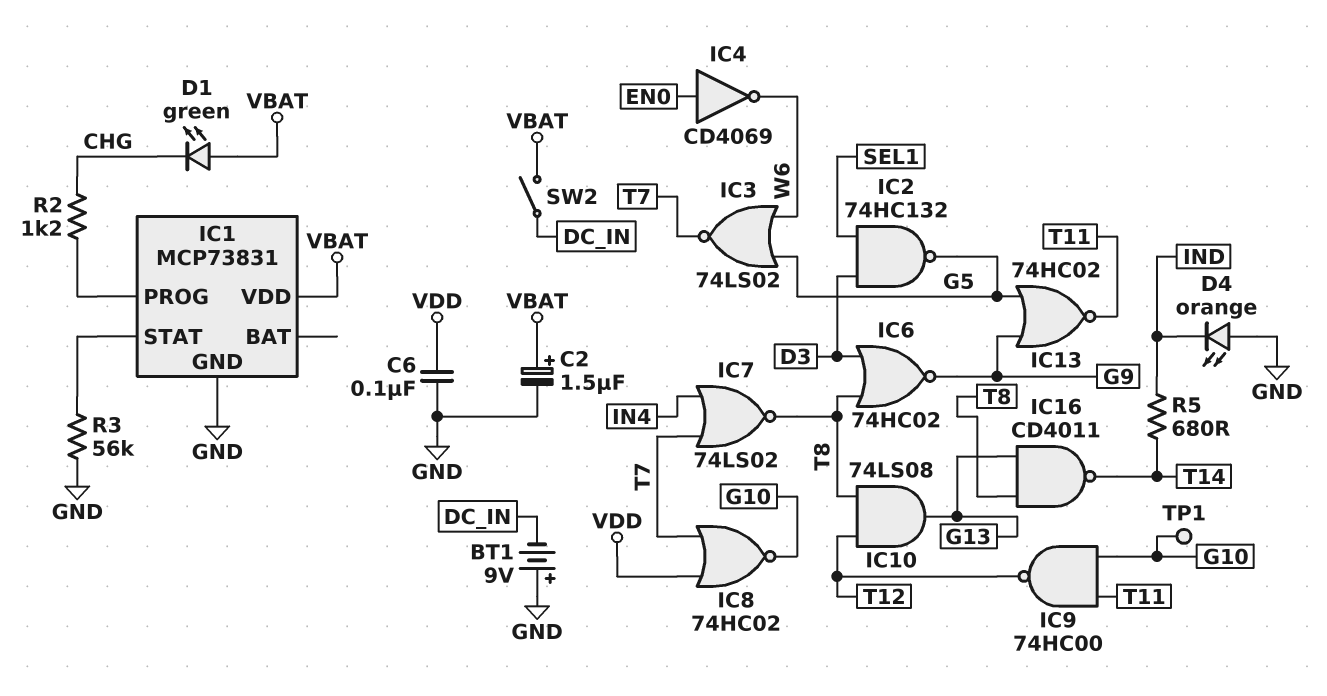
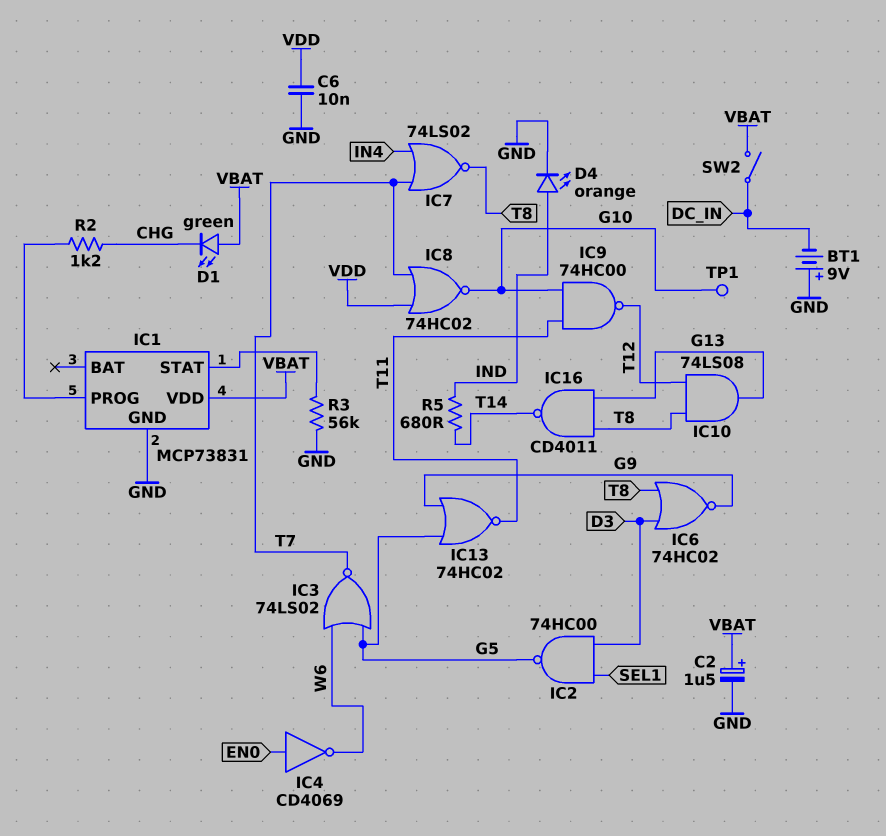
C6: 100nF (GND, VDD) -> 10nF (GND, VDD)
D4: LED orange (A GND, K IND) -> LED orange (A IND, K GND)
IC2: NAND 74HC132 (in D3, in SEL1, out G5) -> NAND 74HC00 (in D3, in SEL1, out G5)

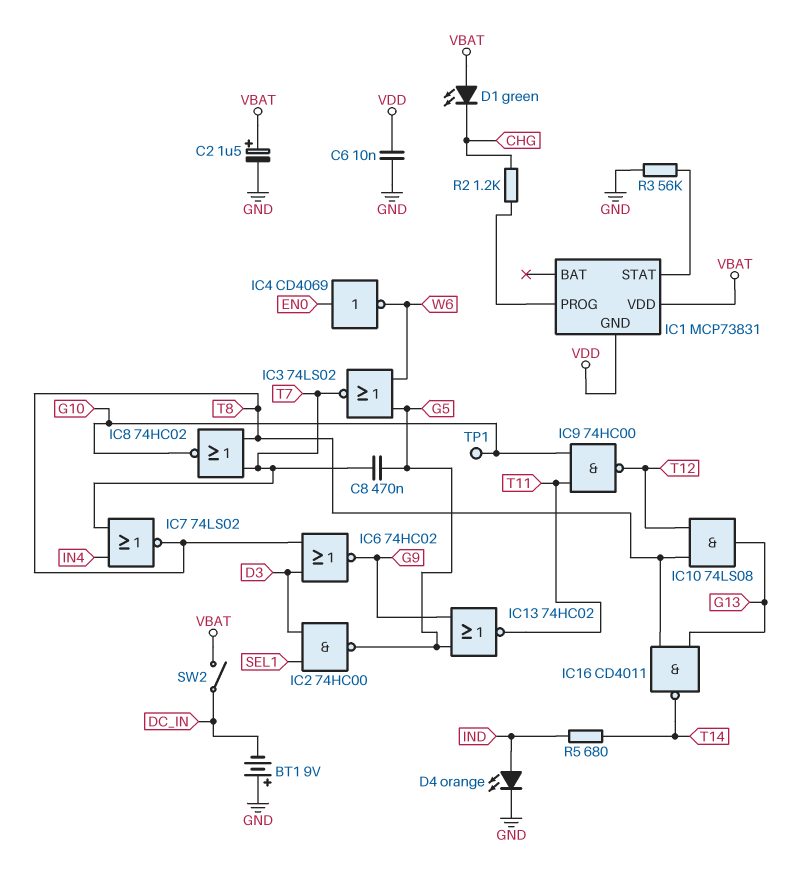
C8: none -> 470nF (G5, T7)
IC1 pin GND: GND -> VDD
IC8: NOR 74HC02 (in T7, in VDD, out G10) -> NOR 74HC02 (in T7, in T8, out G10)

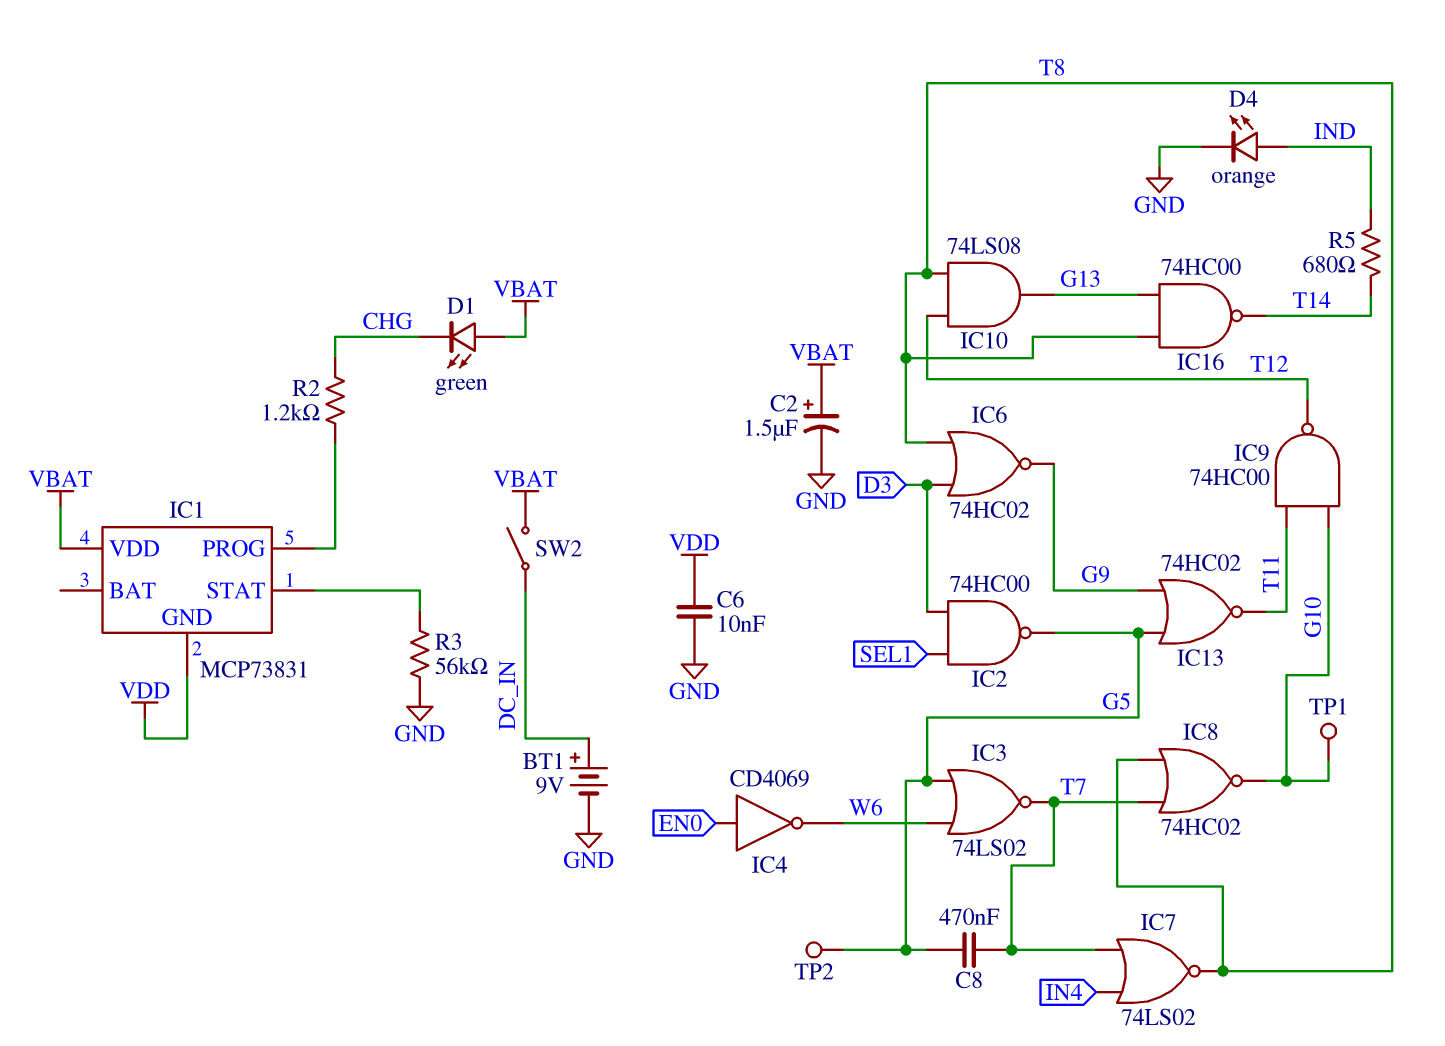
BT1: 9V (plus GND, minus DC_IN) -> 9V (plus DC_IN, minus GND)
IC16: NAND CD4011 (in G13, in T8, out T14) -> NAND 74HC00 (in G13, in T8, out T14)
TP2: none -> test point (G5)

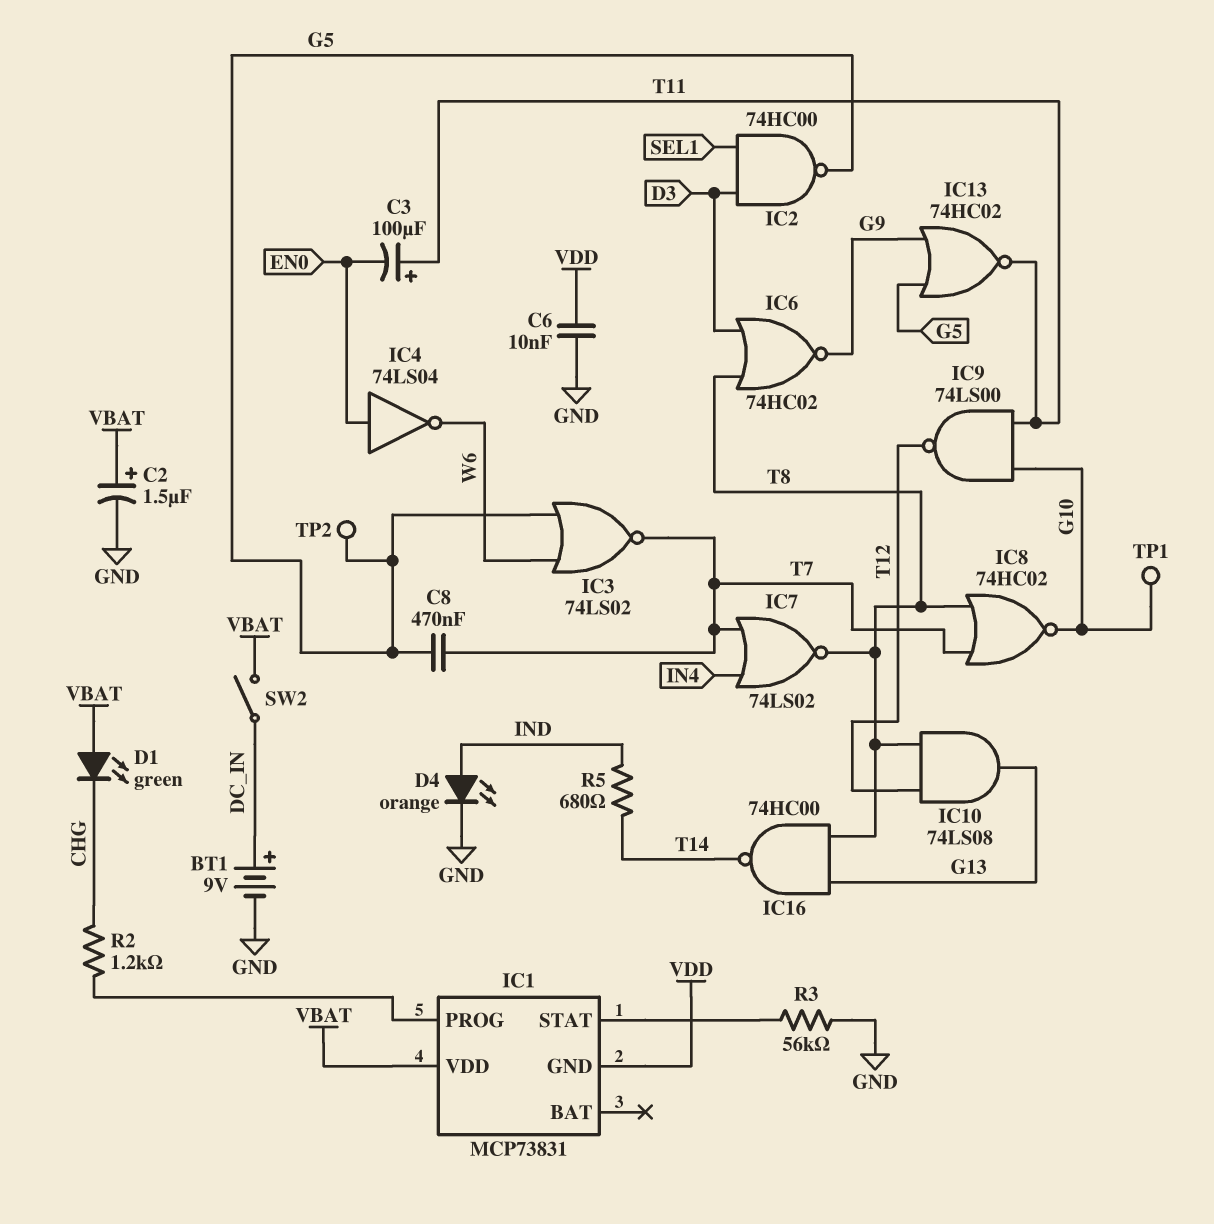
C3: none -> 100uF (plus T11, minus EN0)
IC4: NOT CD4069 (in EN0, out W6) -> NOT 74LS04 (in EN0, out W6)
IC9: NAND 74HC00 (in G10, in T11, out T12) -> NAND 74LS00 (in G10, in T11, out T12)

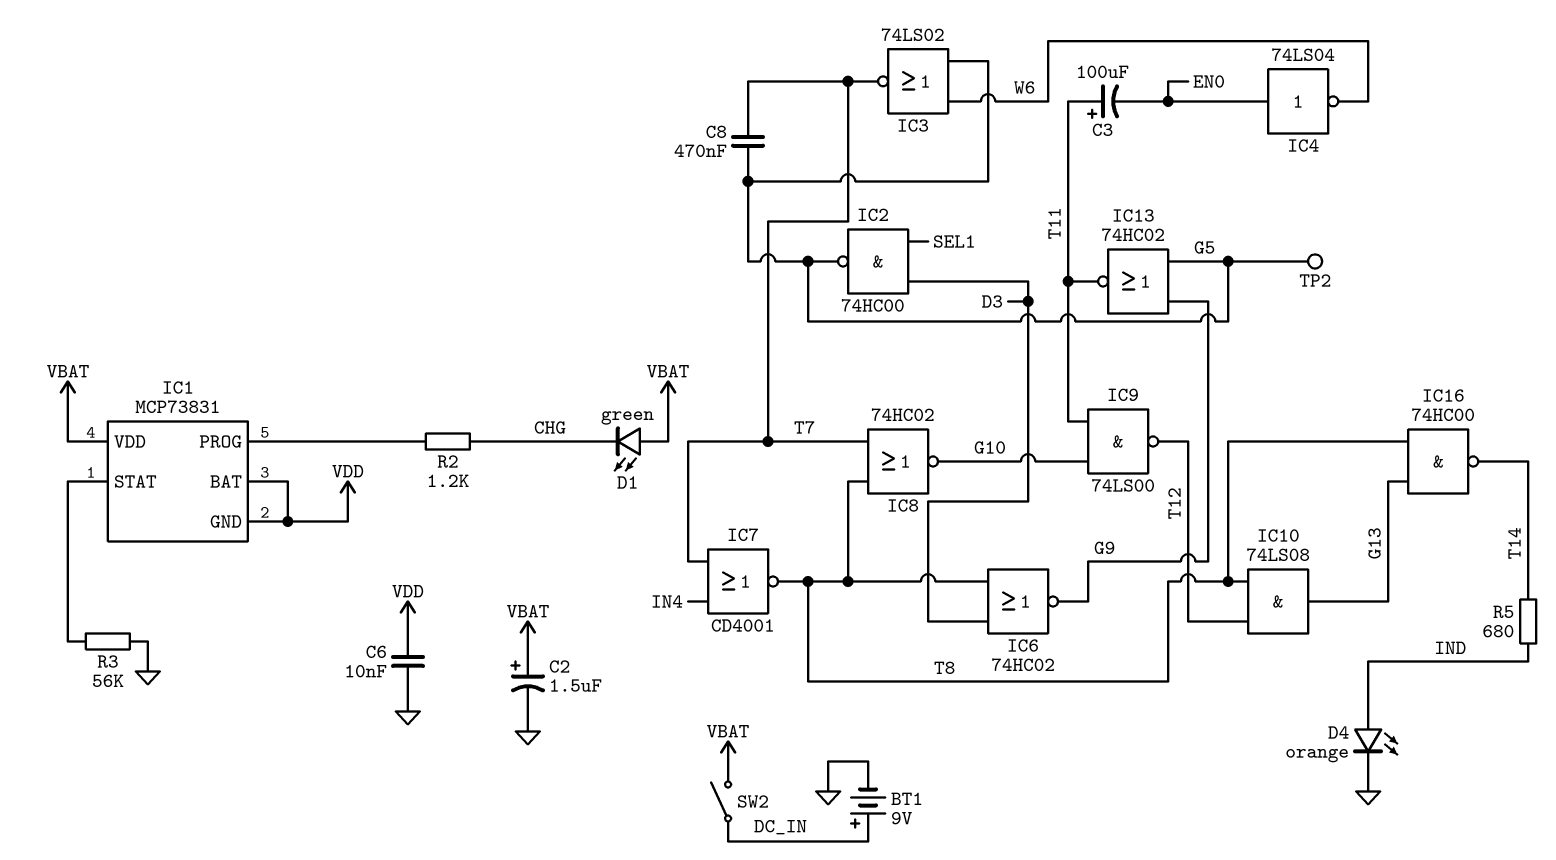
IC1 pin BAT: none -> VDD
IC7: NOR 74LS02 (in IN4, in T7, out T8) -> NOR CD4001 (in IN4, in T7, out T8)
TP1: test point (G10) -> none

